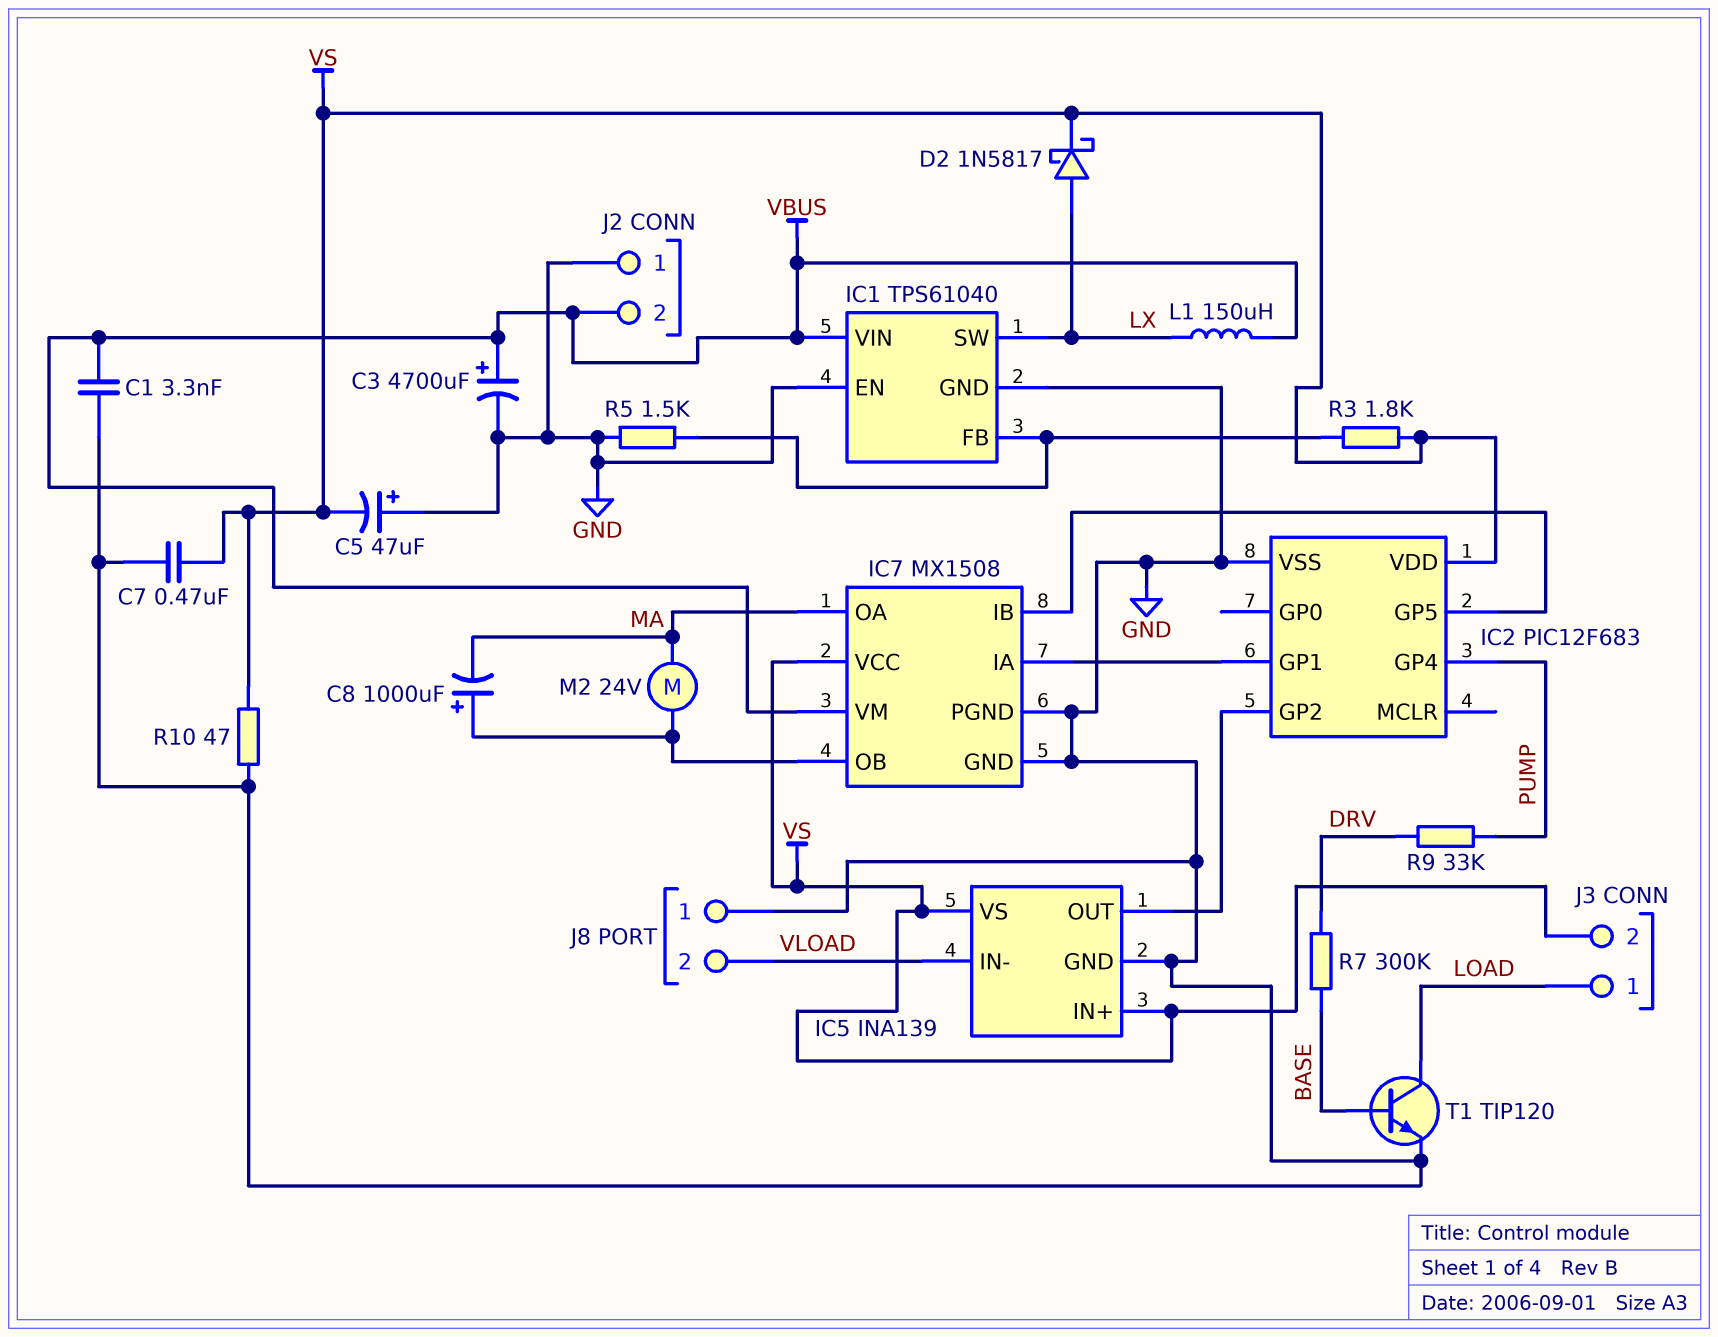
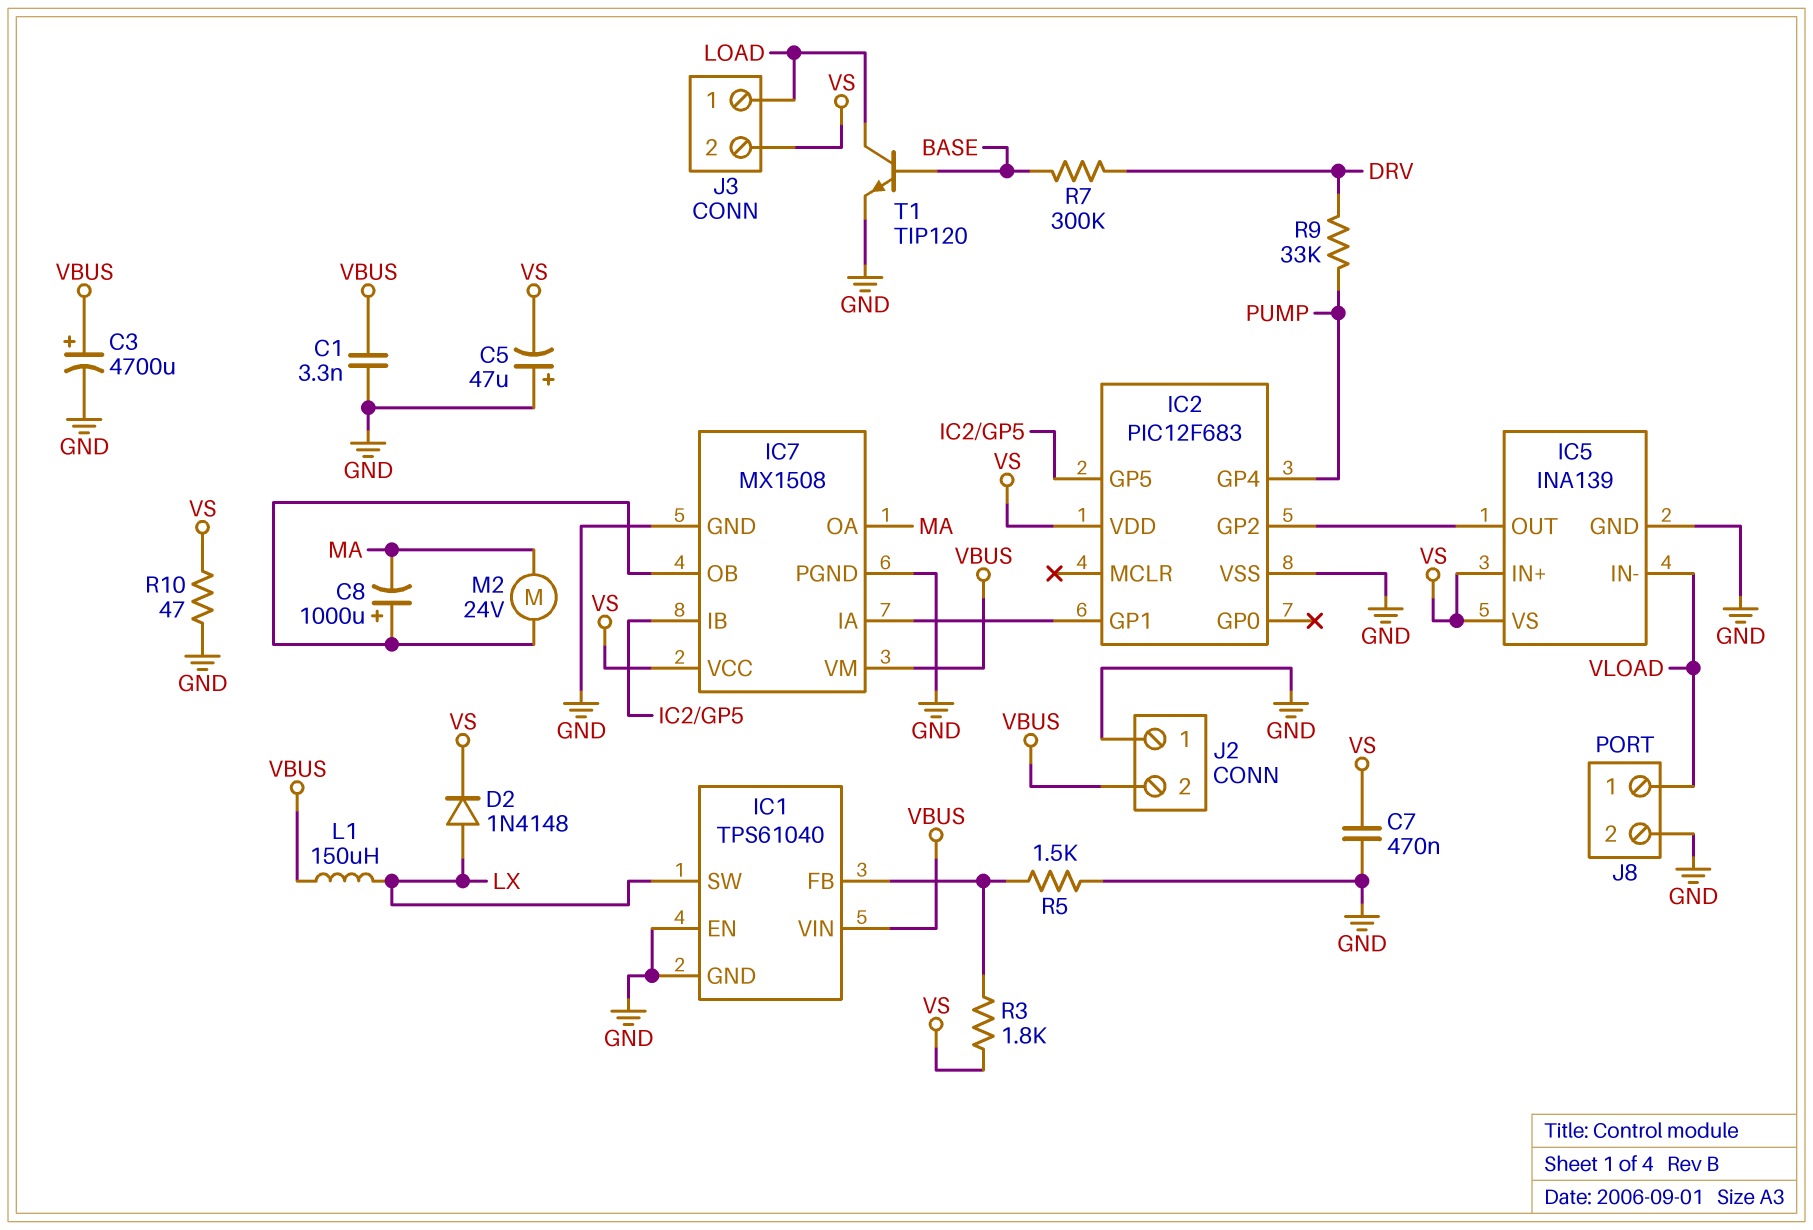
D2: schottky 1N5817 (A LX, K VS) -> diode 1N4148 (A LX, K VS)
J8 pin 1: GND -> VLOAD
J8 pin 2: VLOAD -> GND

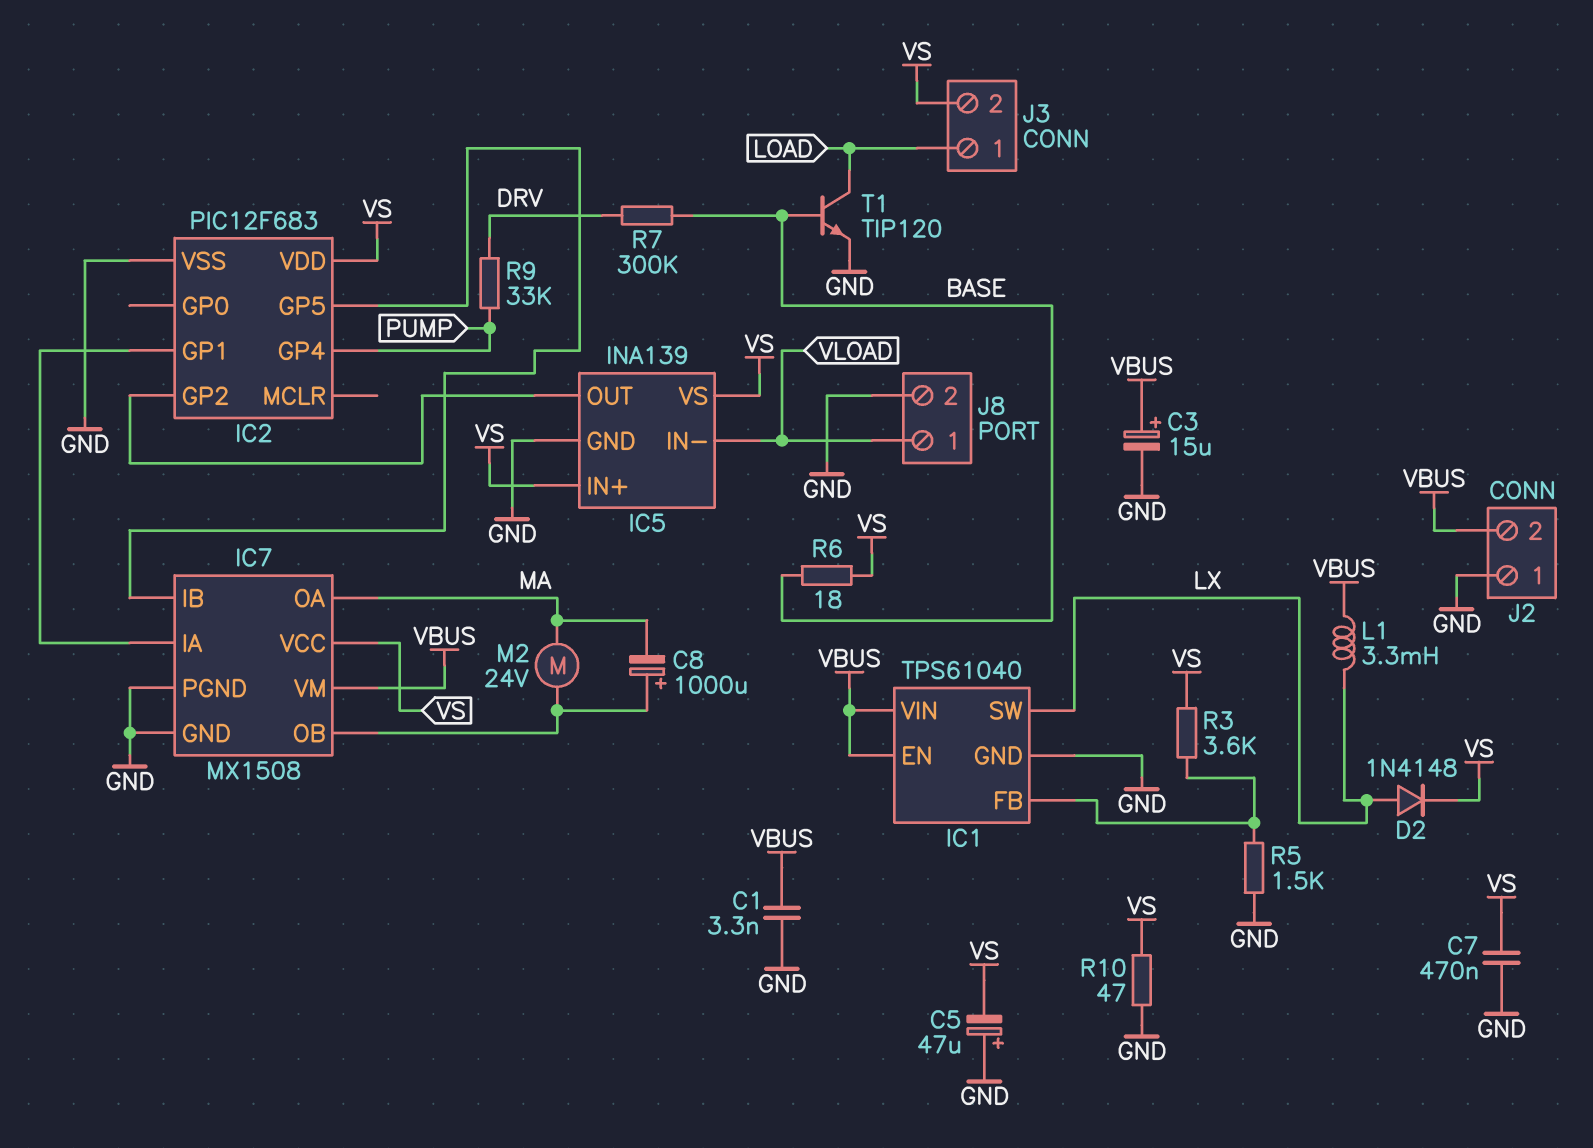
C3: 4700uF (plus VBUS, minus GND) -> 15uF (plus VBUS, minus GND)
IC1 pin EN: GND -> VBUS
L1: 150uH (LX, VBUS) -> 3.3mH (LX, VBUS)
R3: 1.8k (IC1/FB, VS) -> 3.6k (IC1/FB, VS)
R6: none -> 18 (BASE, VS)

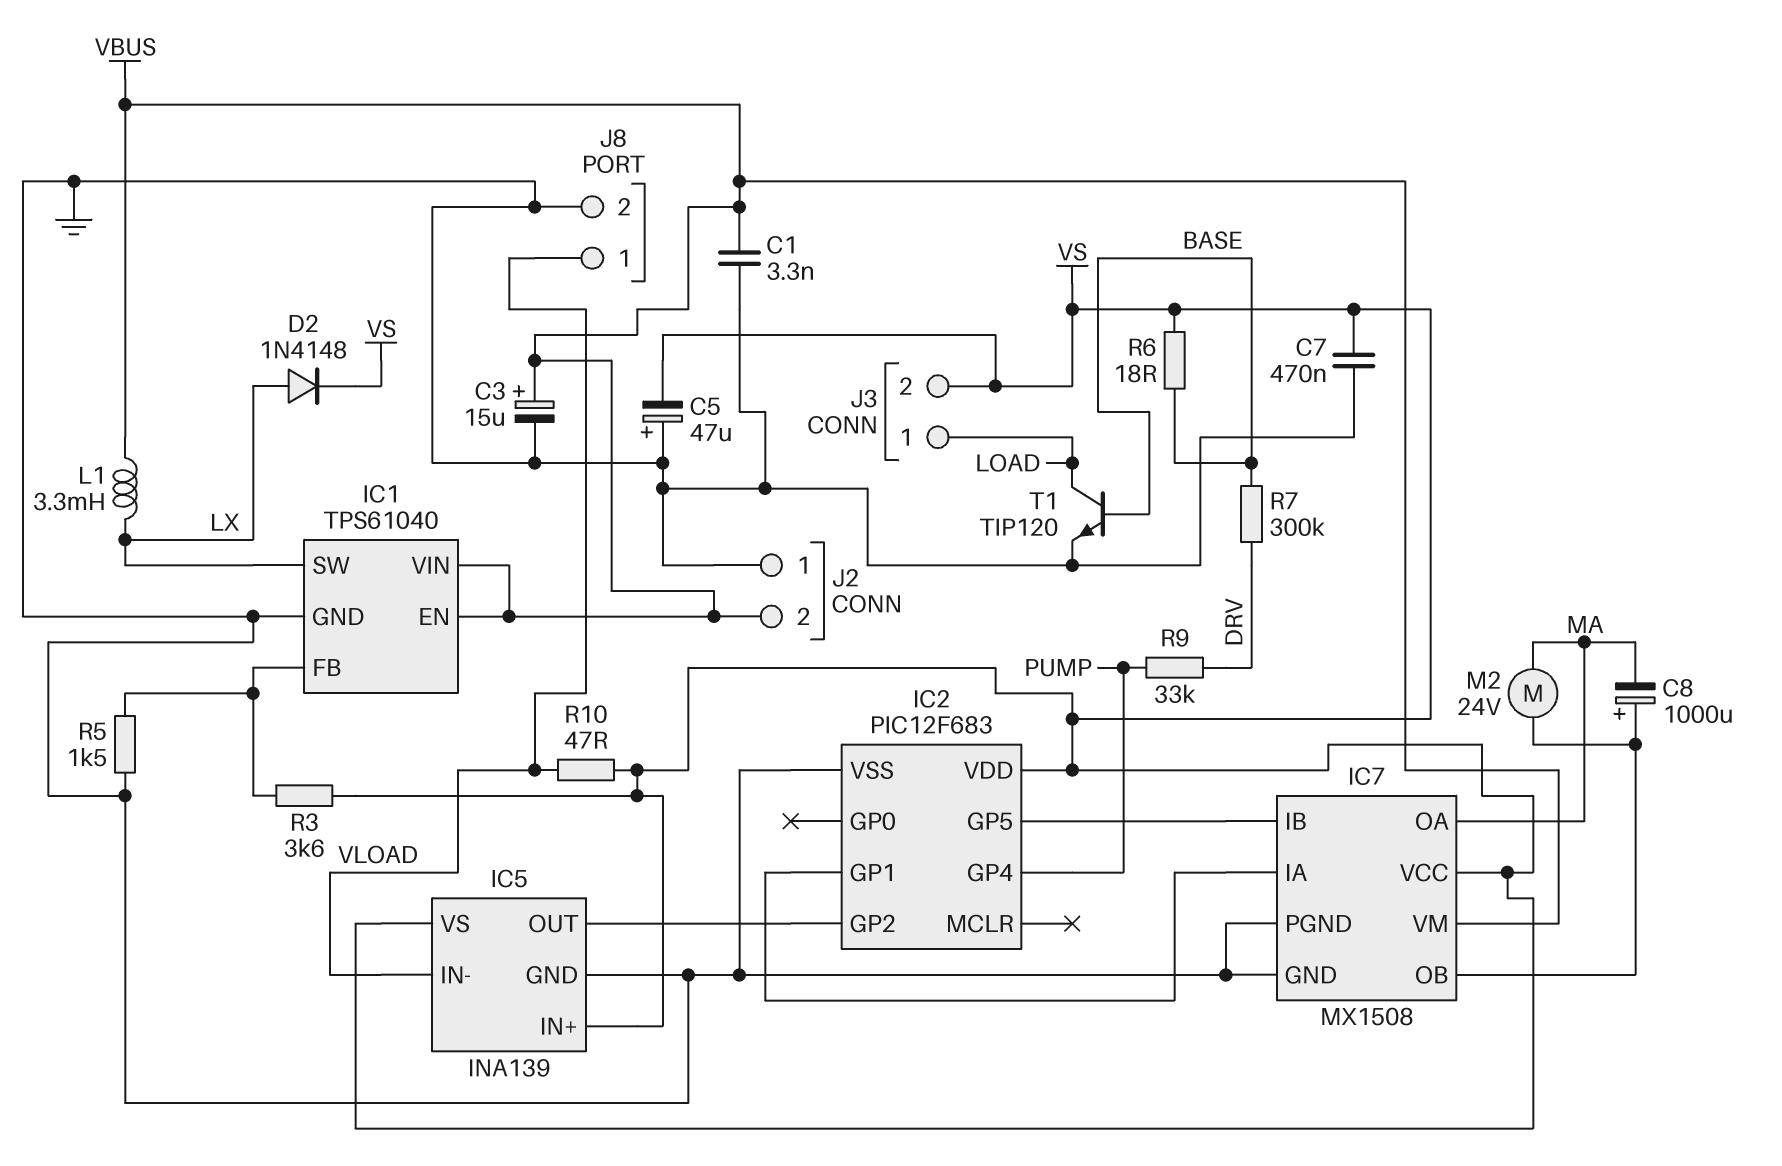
R10: 47 (GND, VS) -> 47 (VLOAD, VS)

